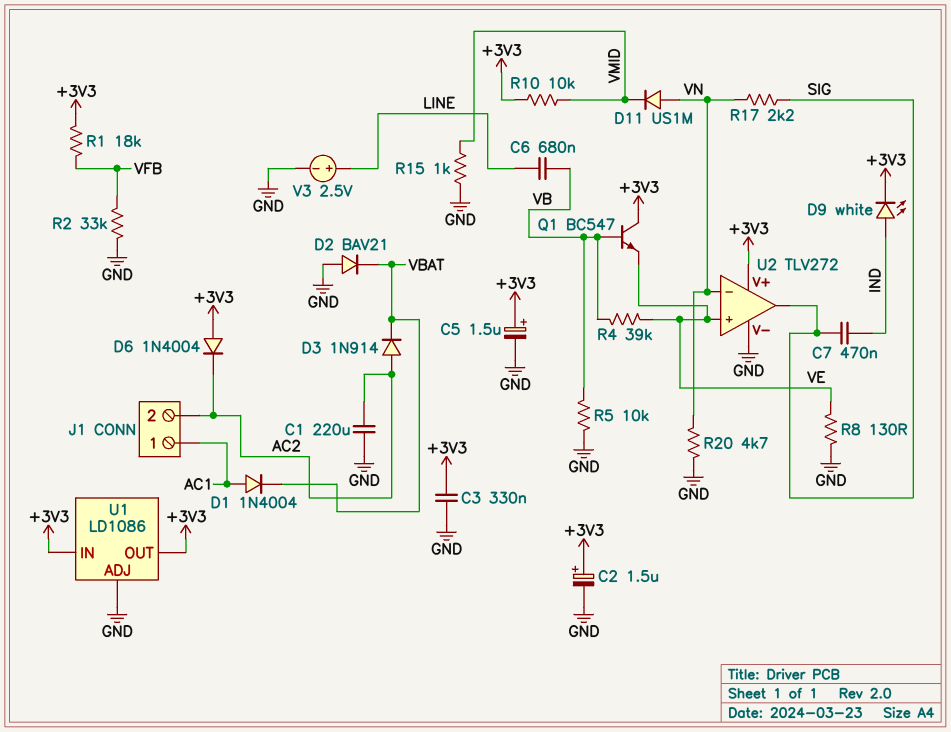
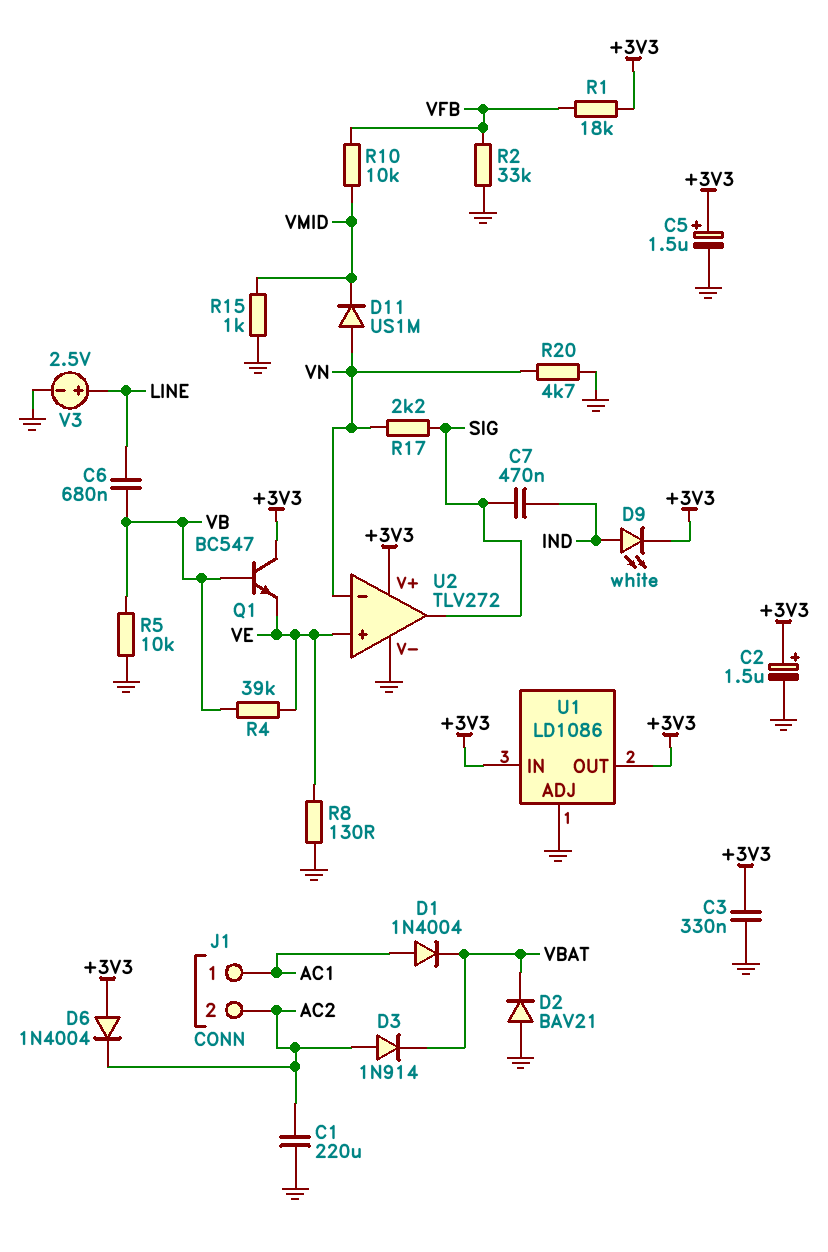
R10: 10k (+3V3, VMID) -> 10k (VFB, VMID)

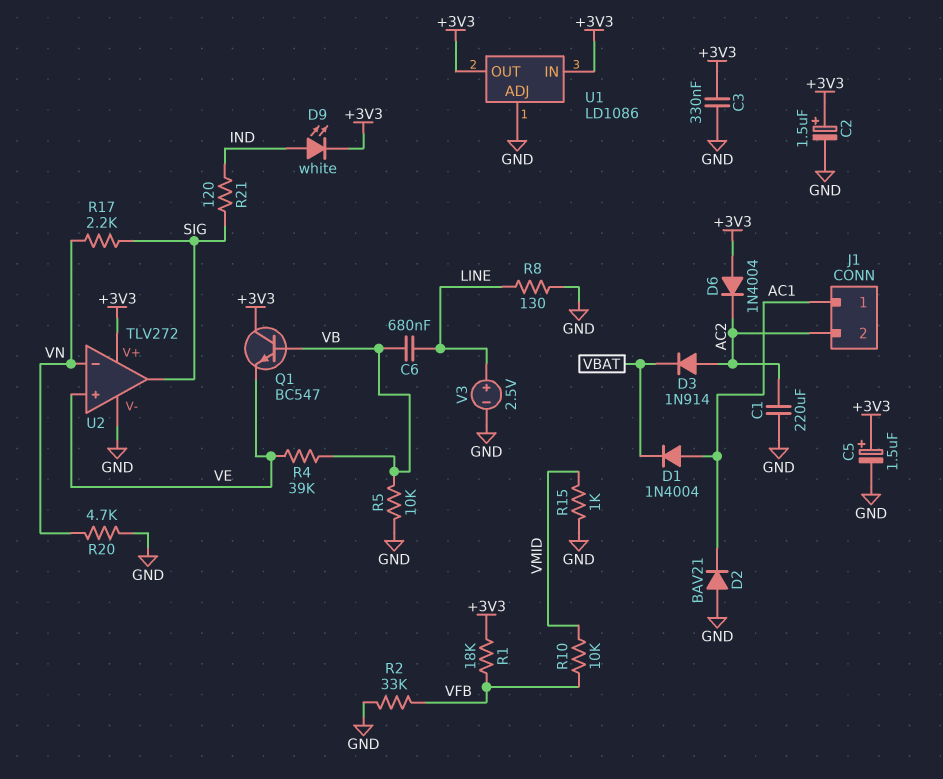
C7: 470nF (IND, SIG) -> none
D2: diode BAV21 (A GND, K VBAT) -> diode BAV21 (A GND, K AC1)
D11: diode US1M (A VN, K VMID) -> none
R8: 130 (GND, VE) -> 130 (GND, LINE)
R21: none -> 120 (IND, SIG)

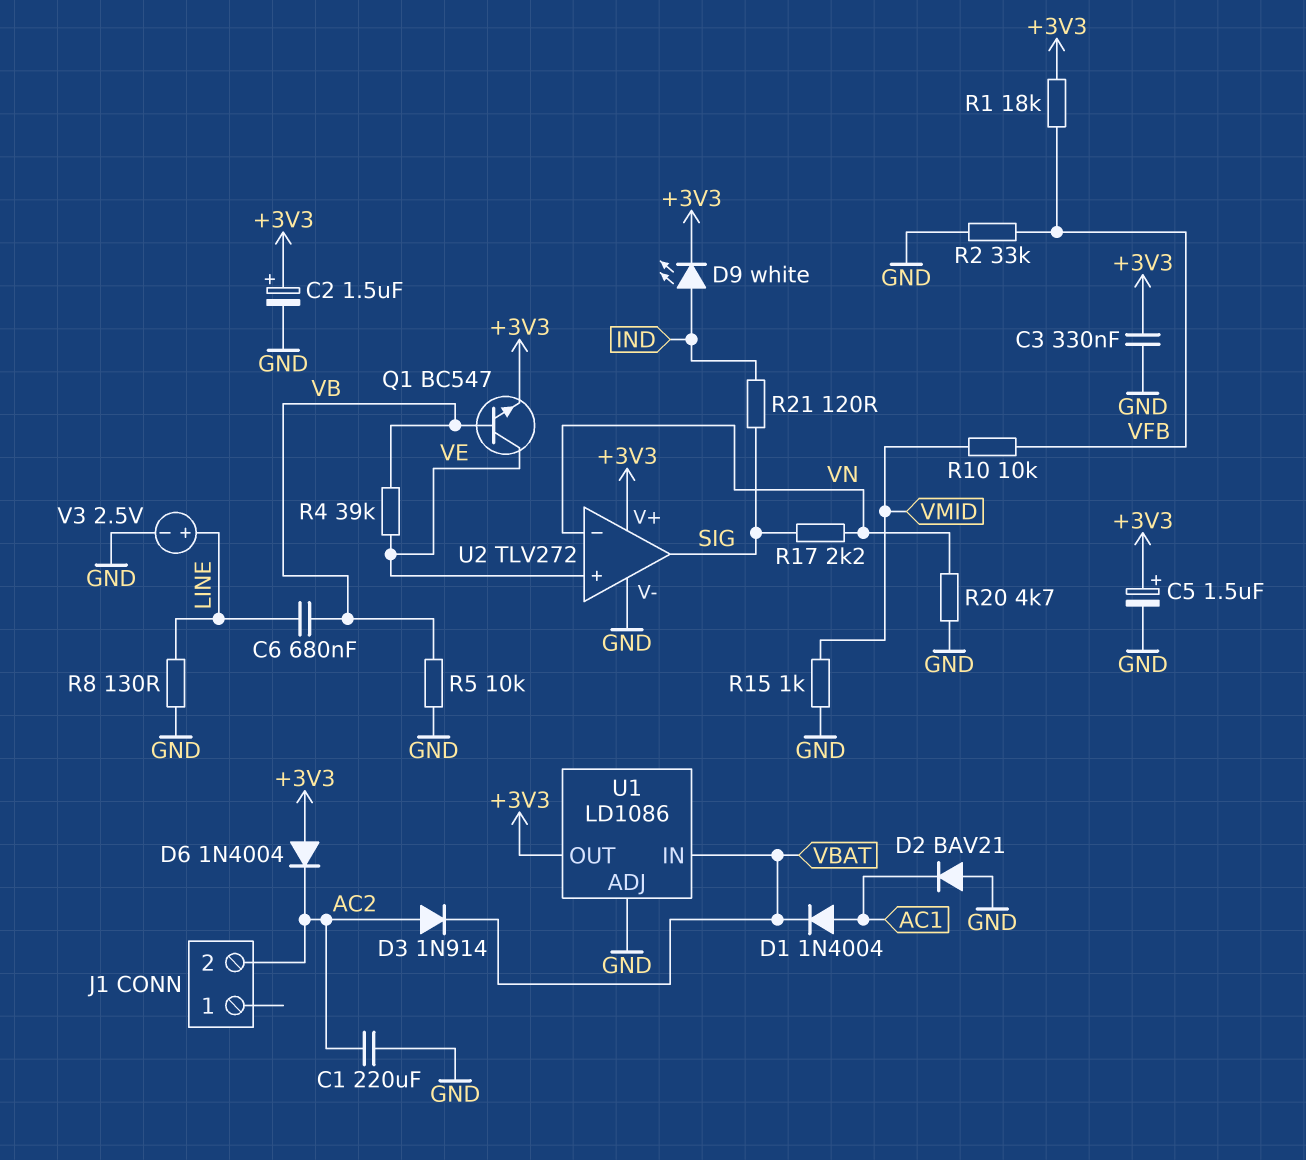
J1 pin 1: AC1 -> none
Q1: NPN BC547 (B VB, C +3V3, E VE) -> NPN BC547 (B VB, C VE, E +3V3)
U1 pin IN: +3V3 -> VBAT

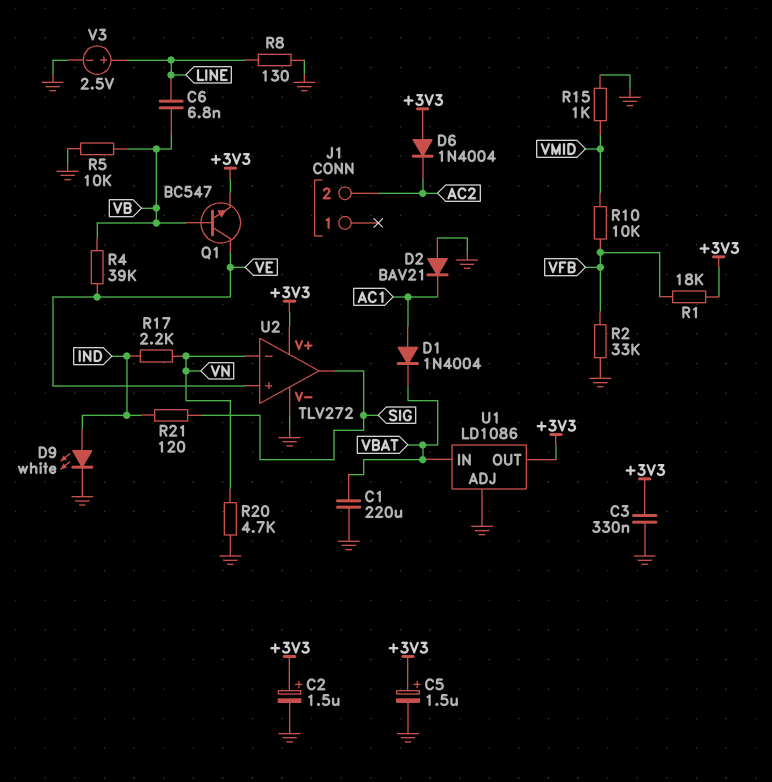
C1: 220uF (AC2, GND) -> 220uF (GND, VBAT)
C6: 680nF (LINE, VB) -> 6.8nF (LINE, VB)
D3: diode 1N914 (A AC2, K VBAT) -> none
D9: LED white (A IND, K +3V3) -> LED white (A IND, K GND)
R17: 2.2k (SIG, VN) -> 2.2k (IND, VN)

